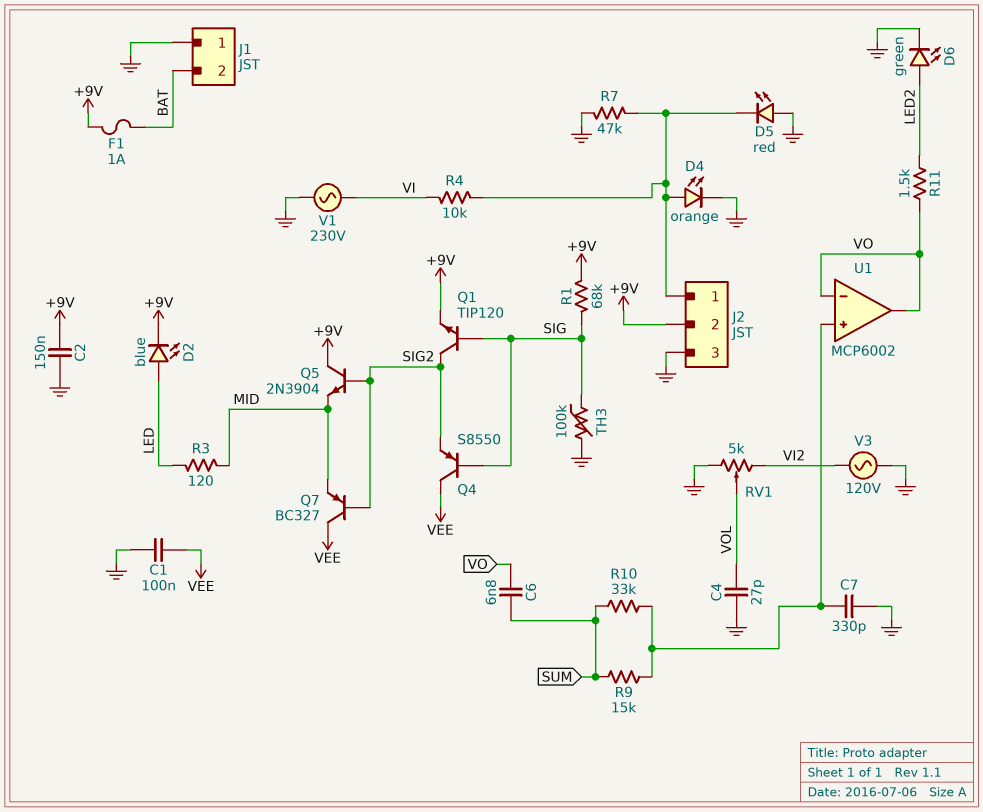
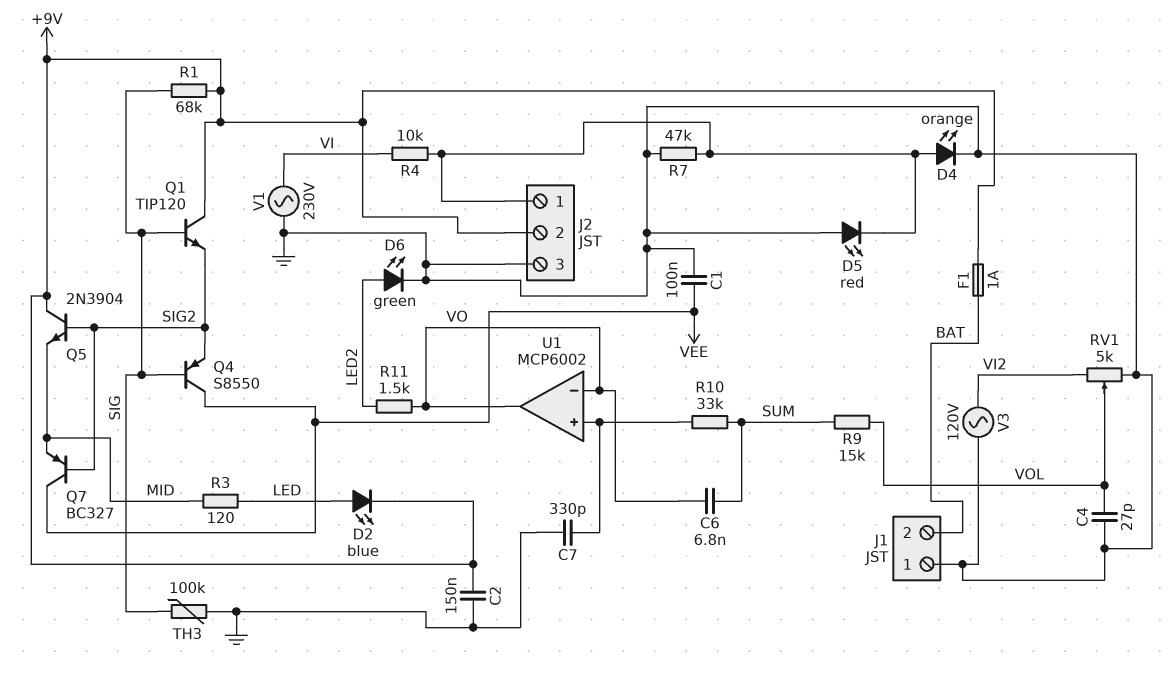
Q1: NPN TIP120 (B SIG, C SIG2, E +9V) -> NPN TIP120 (B SIG, C +9V, E SIG2)
R9: 15k (SUM, U1/in+) -> 15k (SUM, VOL)

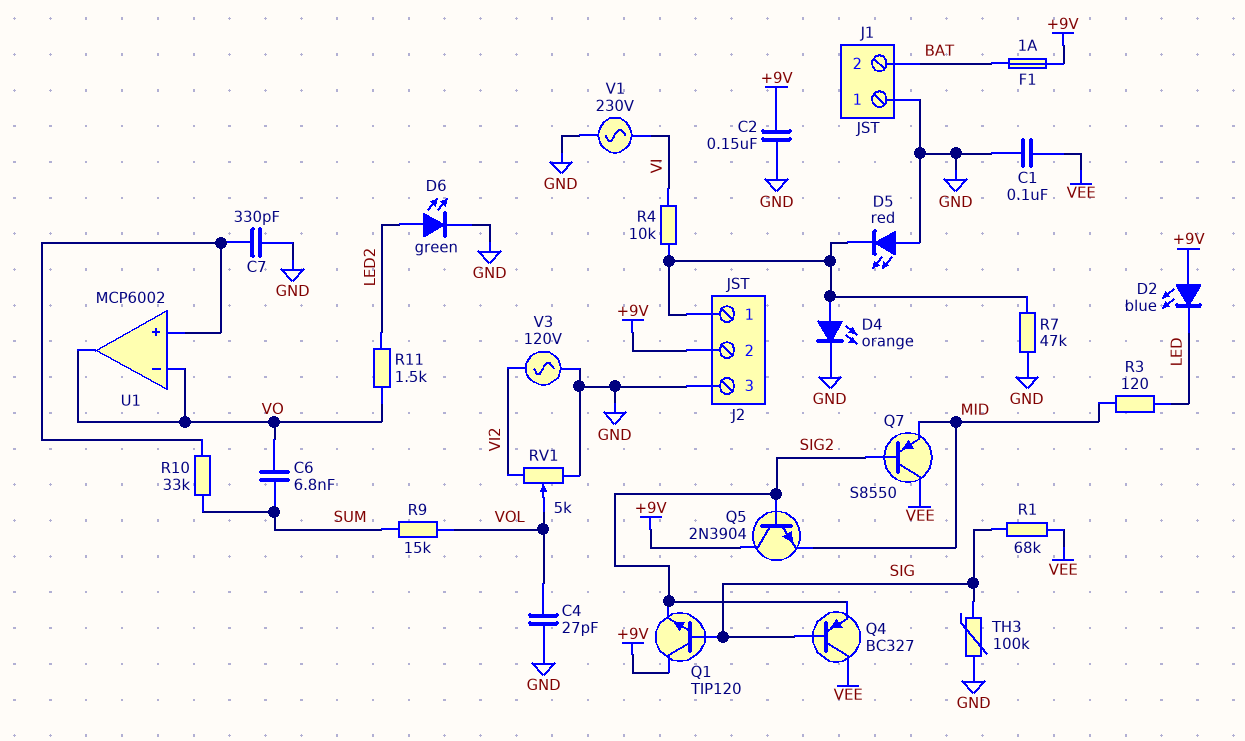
D2: LED blue (A LED, K +9V) -> LED blue (A +9V, K LED)
Q4: PNP S8550 (B SIG, C VEE, E SIG2) -> PNP BC327 (B SIG, C VEE, E SIG2)
Q7: PNP BC327 (B SIG2, C VEE, E MID) -> PNP S8550 (B SIG2, C VEE, E MID)
R1: 68k (+9V, SIG) -> 68k (SIG, VEE)

